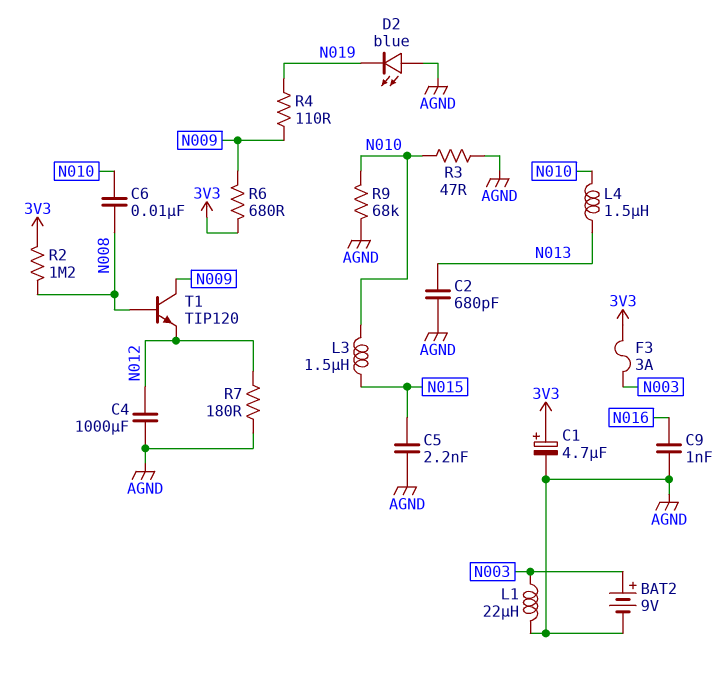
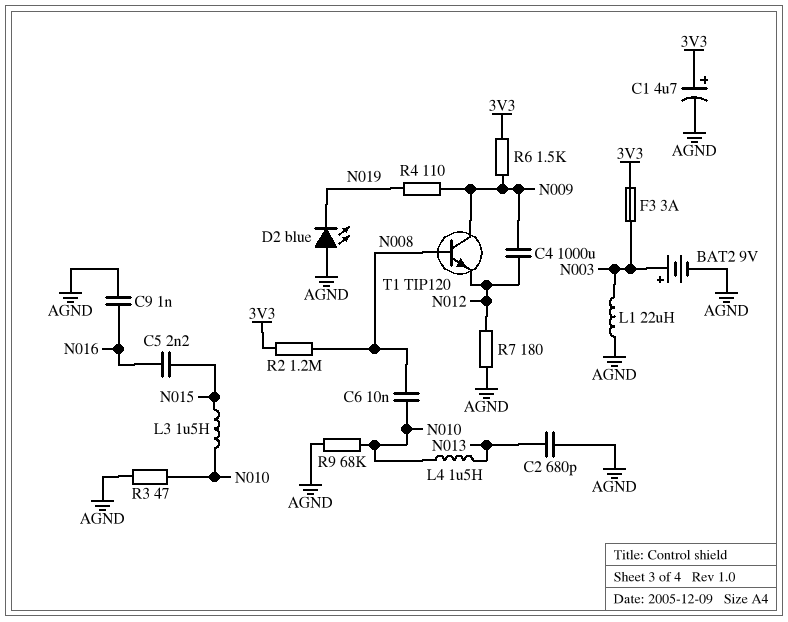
C4: 1000uF (AGND, N012) -> 1000uF (N009, N012)
C5: 2.2nF (AGND, N015) -> 2.2nF (N015, N016)
R6: 680 (3V3, N009) -> 1.5k (3V3, N009)

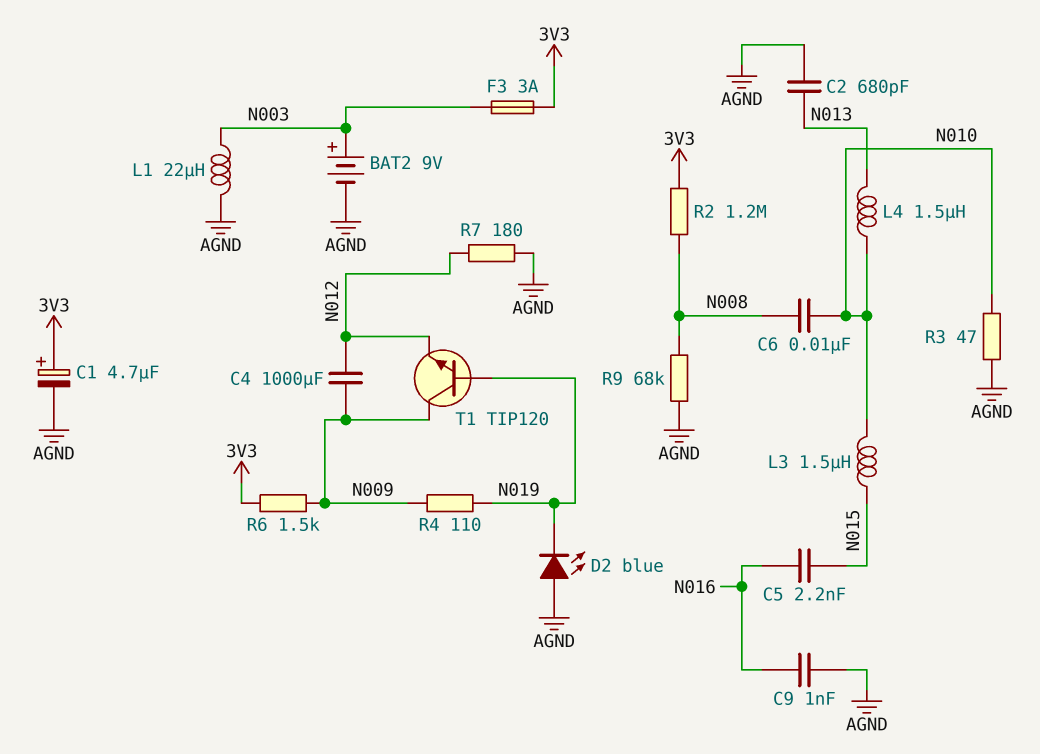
R9: 68k (AGND, N010) -> 68k (AGND, N008)
T1: NPN TIP120 (B N008, C N009, E N012) -> NPN TIP120 (B N019, C N009, E N012)

